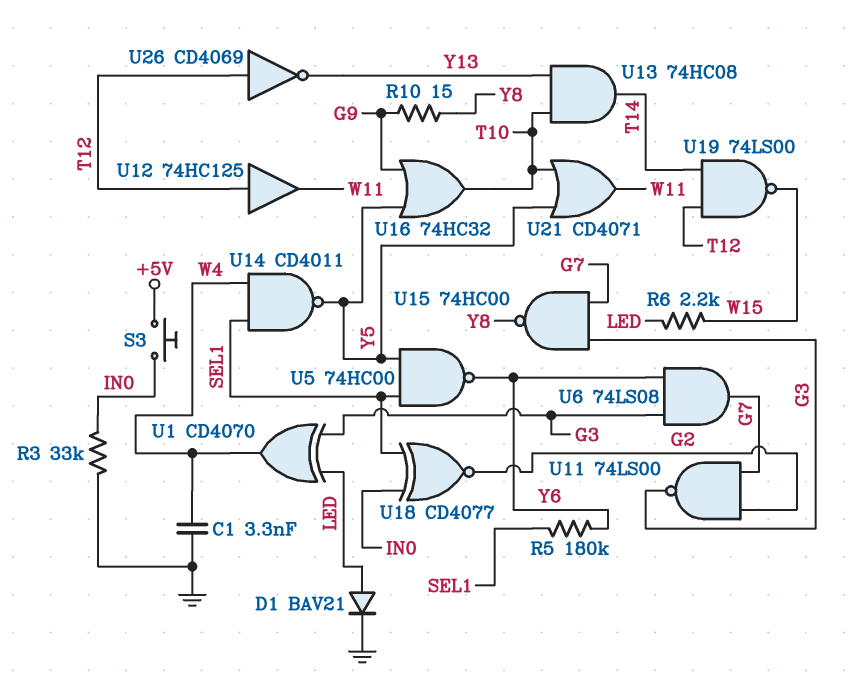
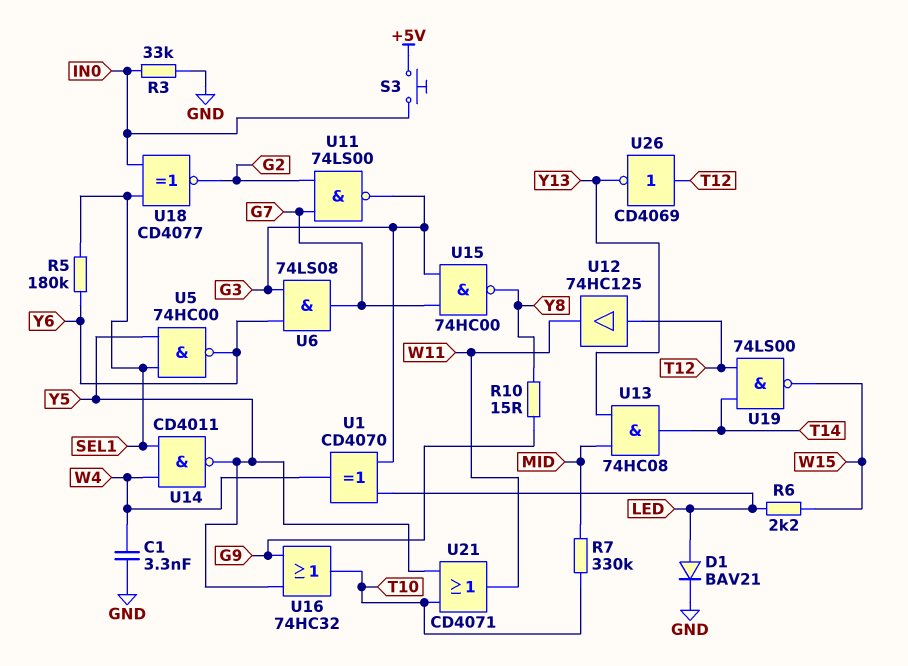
R7: none -> 330k (MID, T10)
U13: AND 74HC08 (in T10, in Y13, out T14) -> AND 74HC08 (in MID, in Y13, out T14)

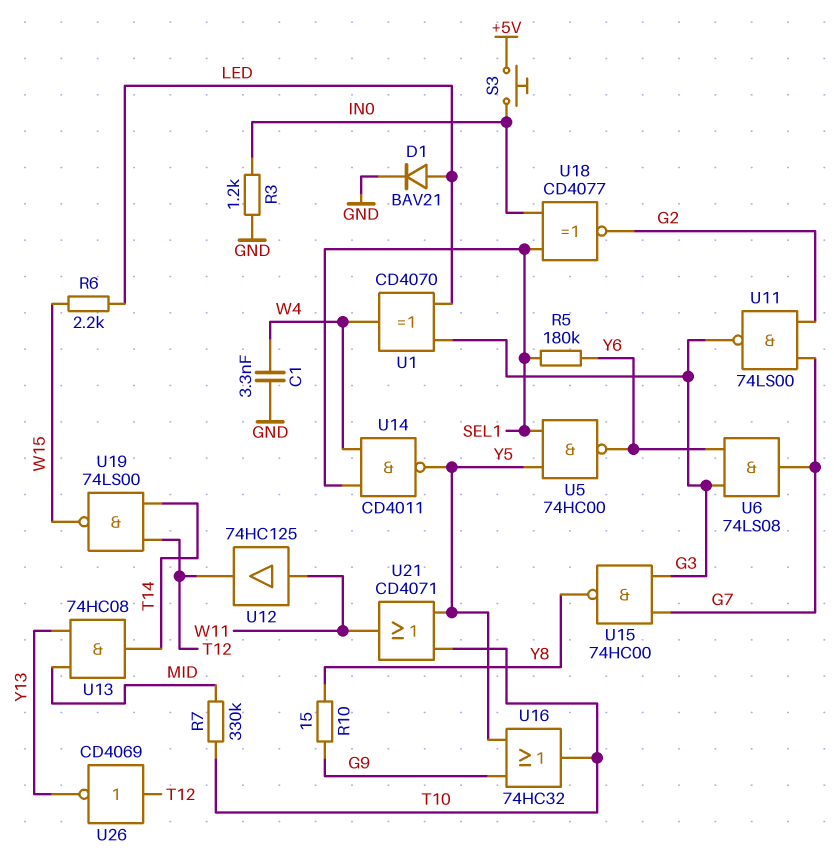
R3: 33k (GND, IN0) -> 1.2k (GND, IN0)
U12: buffer 74HC125 (in T12, out W11) -> buffer 74HC125 (in W11, out T12)

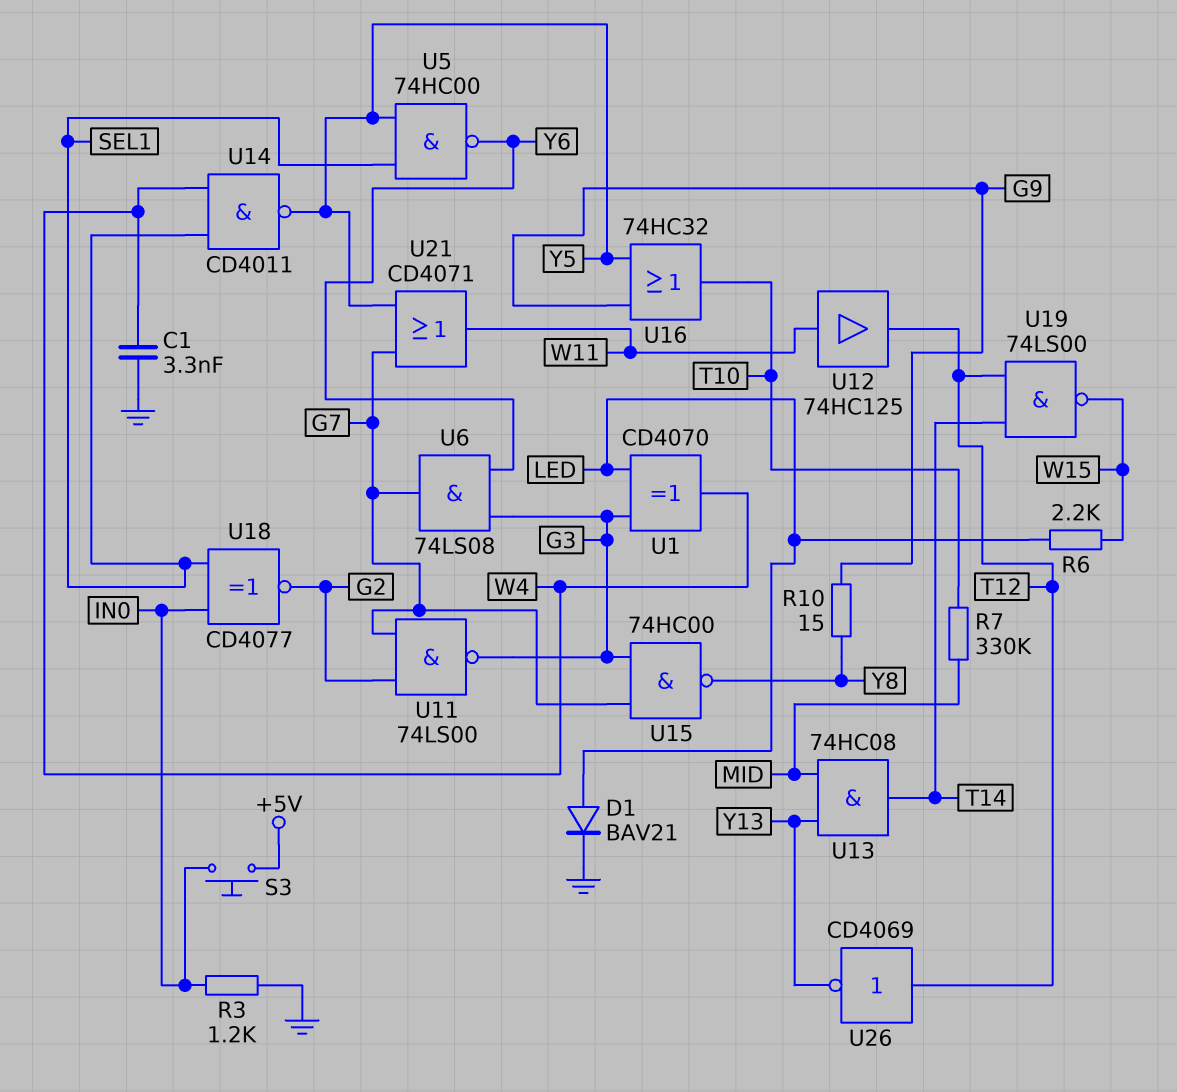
R5: 180k (SEL1, Y6) -> none
U21: OR CD4071 (in T10, in Y5, out W11) -> OR CD4071 (in G7, in Y5, out W11)

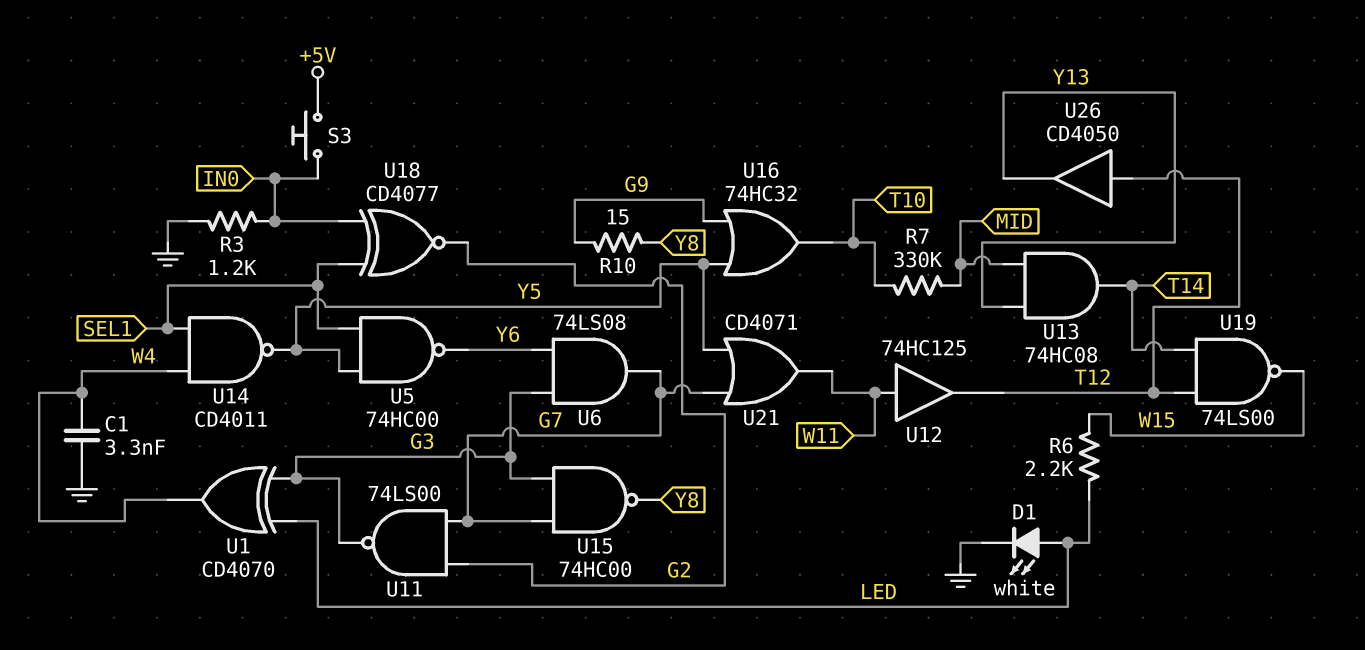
D1: diode BAV21 (A LED, K GND) -> LED white (A LED, K GND)
U26: NOT CD4069 (in T12, out Y13) -> buffer CD4050 (in T12, out Y13)

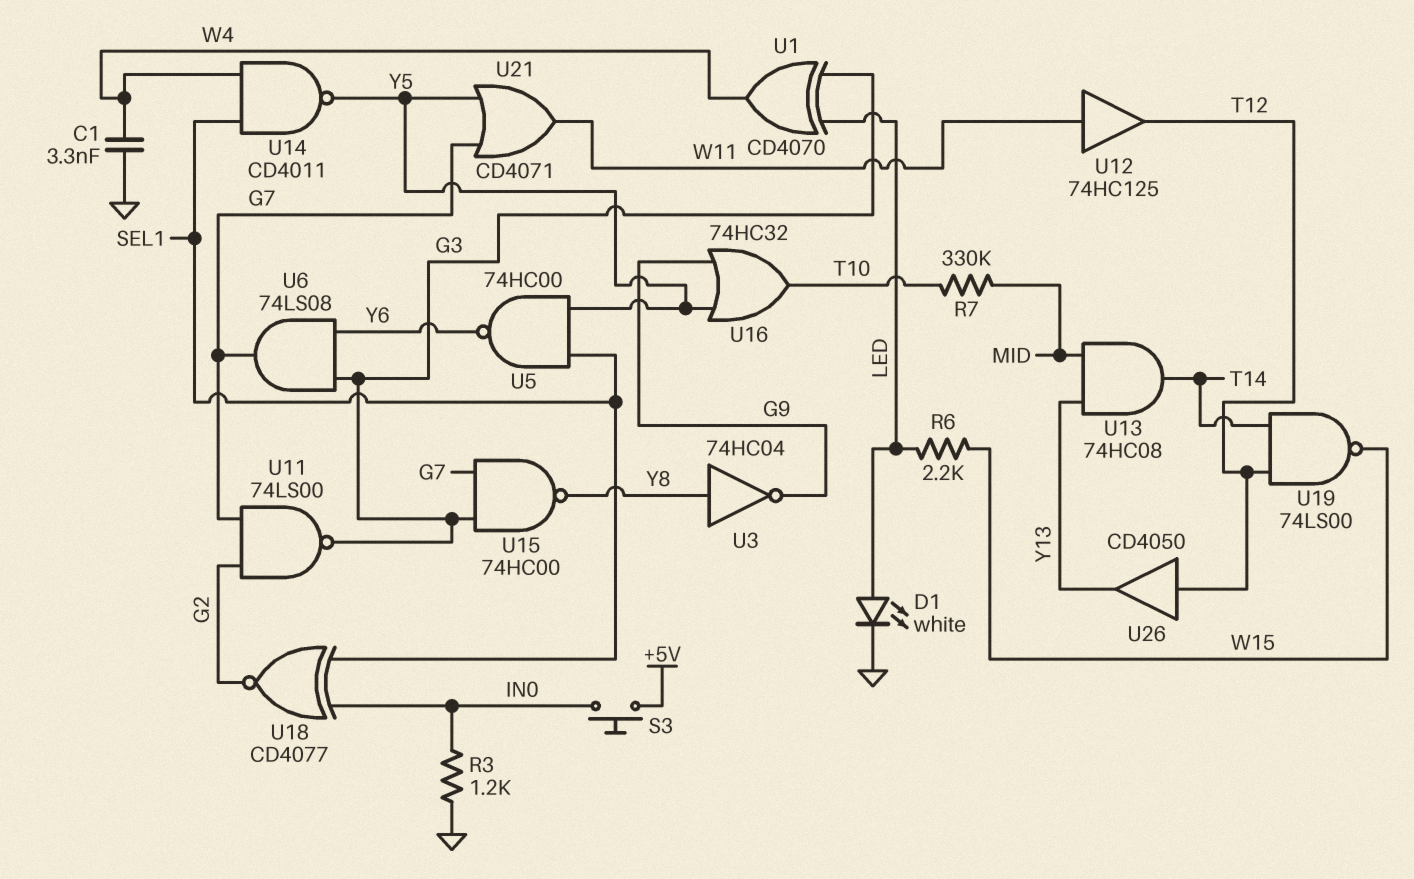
R10: 15 (G9, Y8) -> none
U3: none -> NOT 74HC04 (in Y8, out G9)

